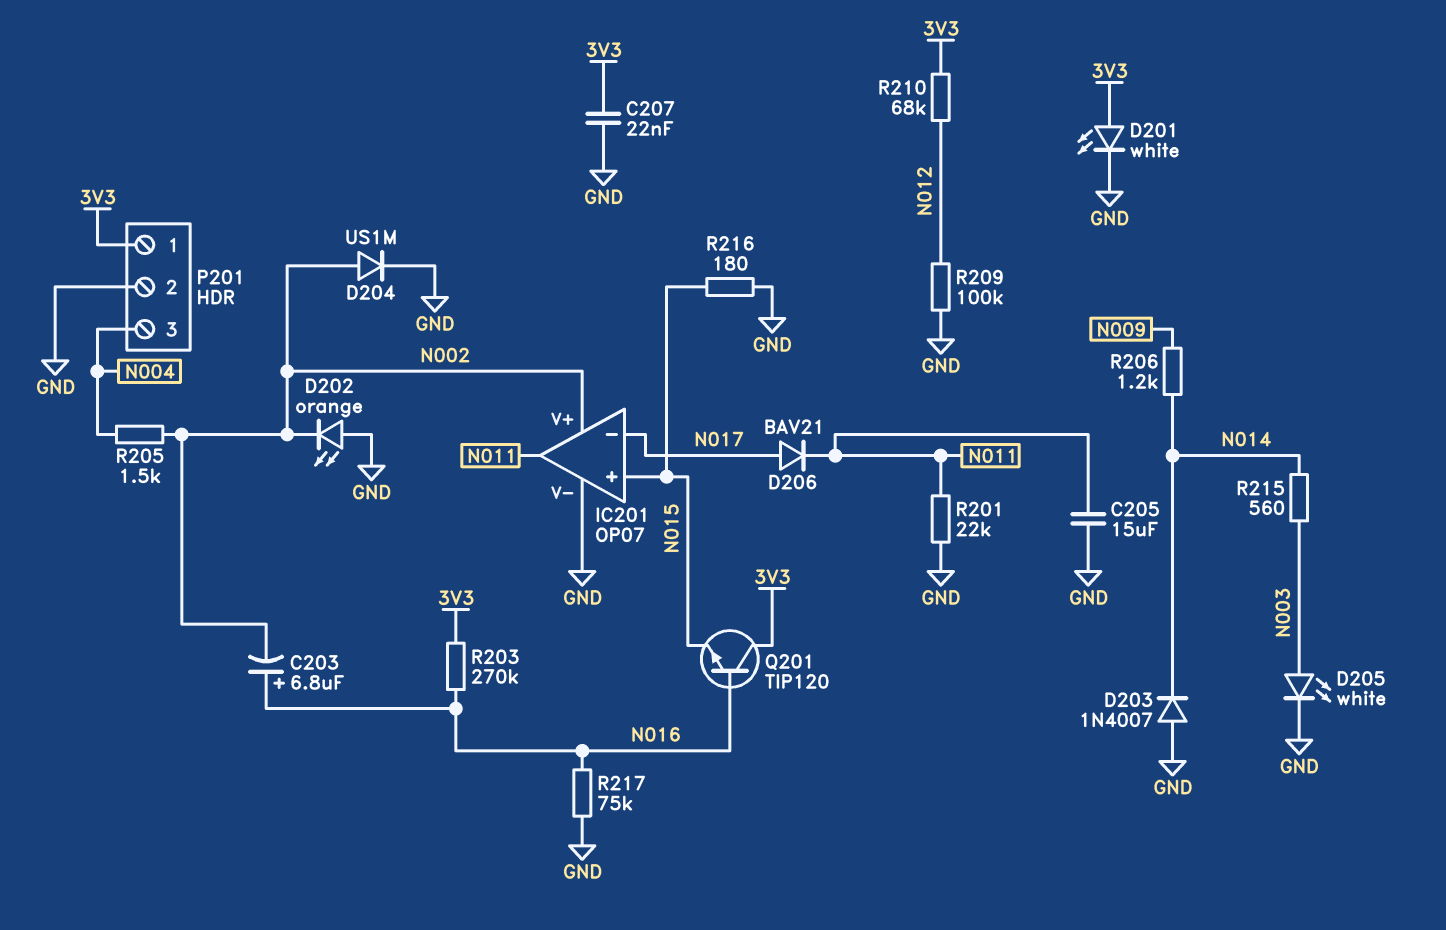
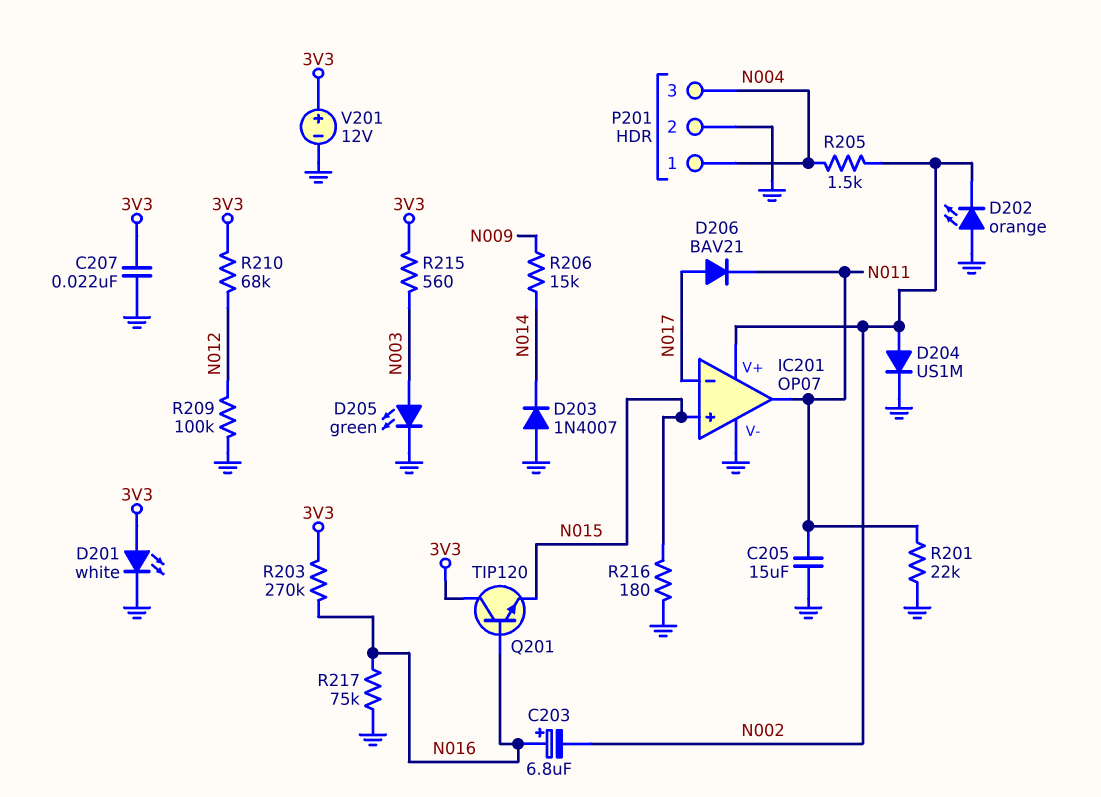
D205: LED white (A N003, K GND) -> LED green (A N003, K GND)
P201 pin 1: 3V3 -> N004
R206: 1.2k (N009, N014) -> 15k (N009, N014)
R215: 560 (N003, N014) -> 560 (3V3, N003)
V201: none -> 12V (plus 3V3, minus GND)

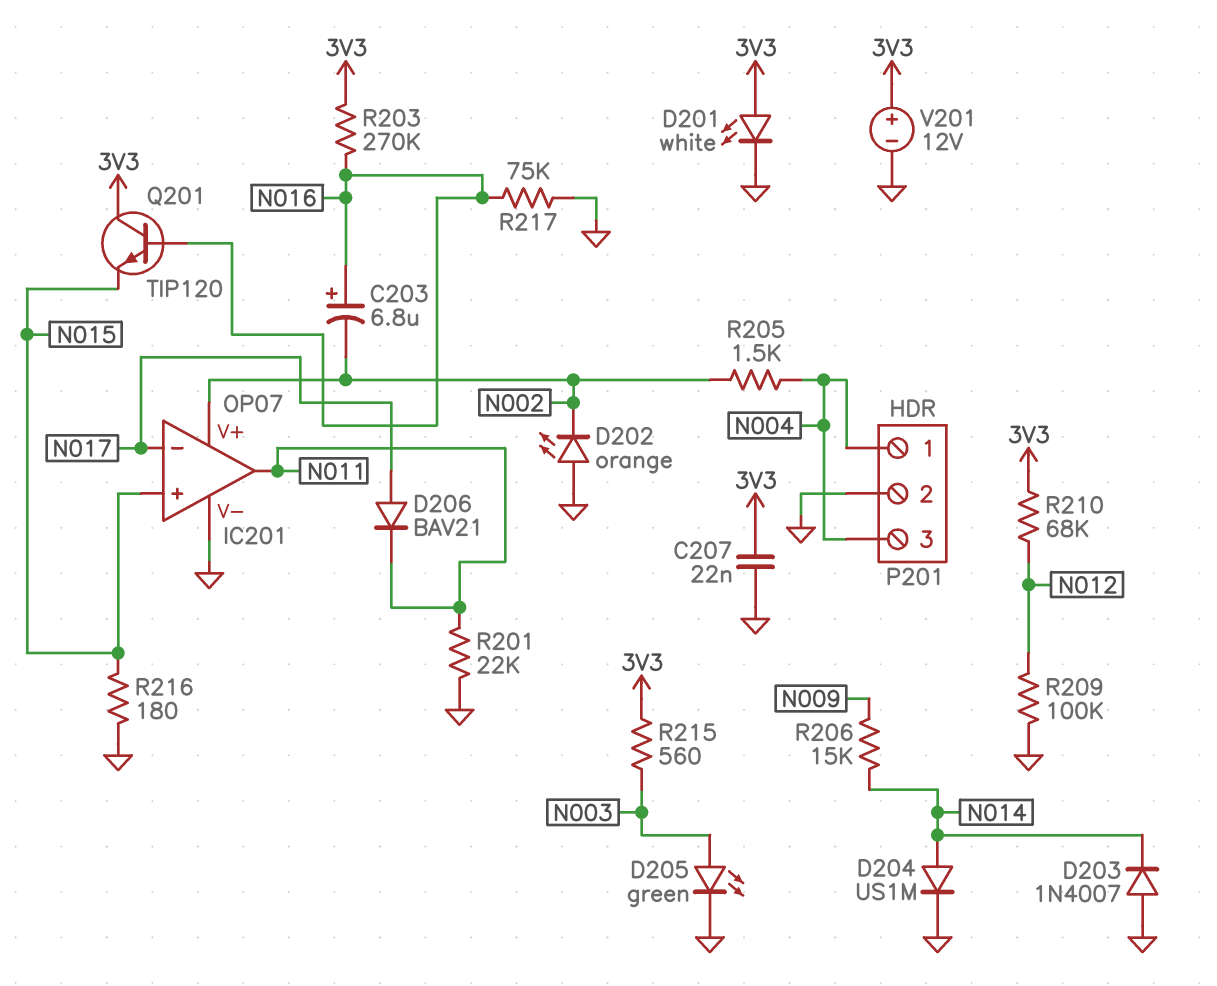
C205: 15uF (GND, N011) -> none
D204: diode US1M (A N002, K GND) -> diode US1M (A N014, K GND)

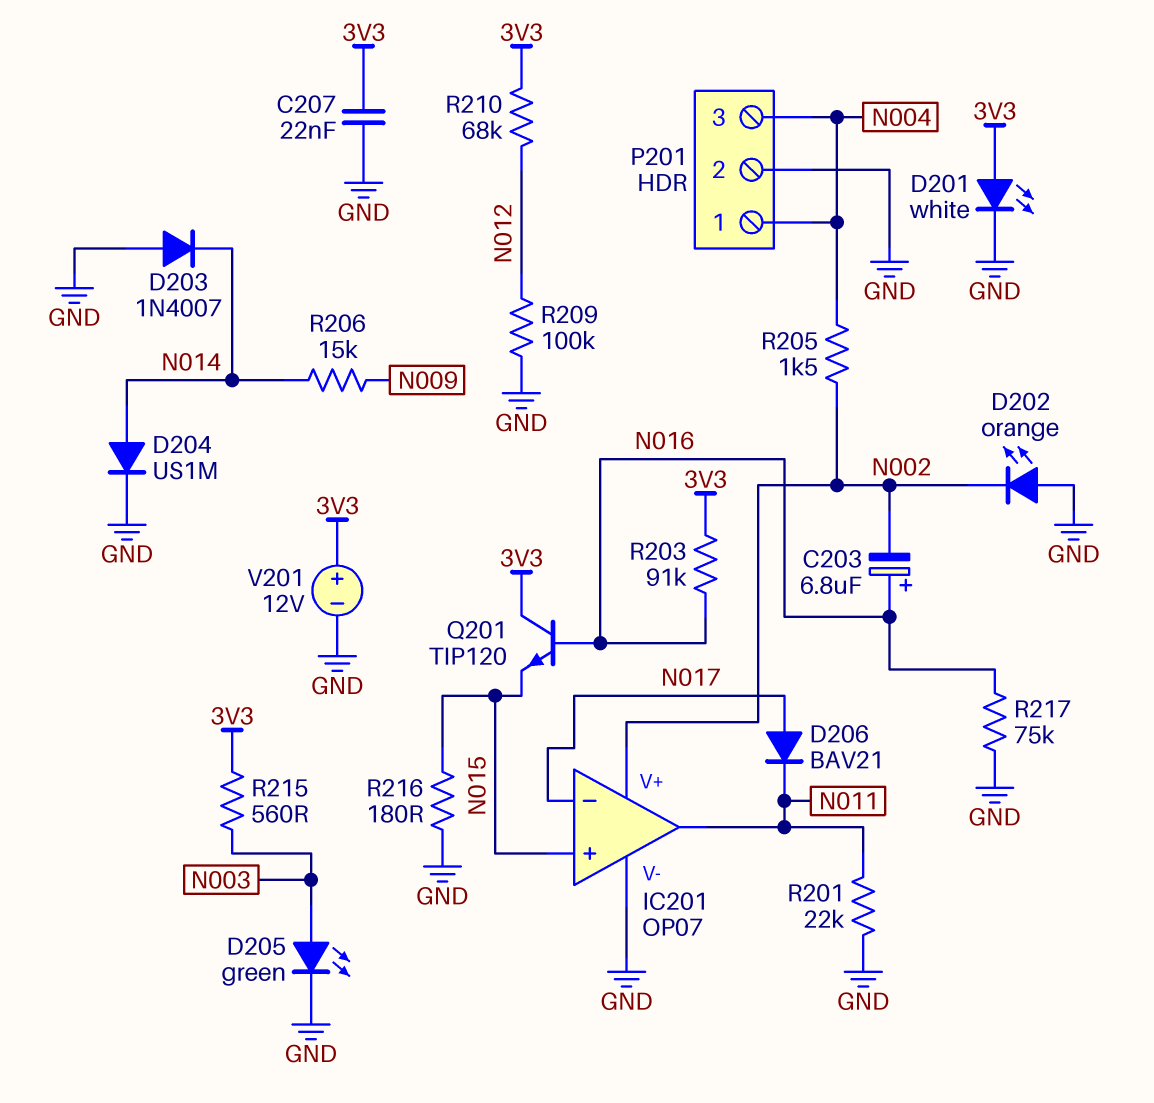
R203: 270k (3V3, N016) -> 91k (3V3, N016)

